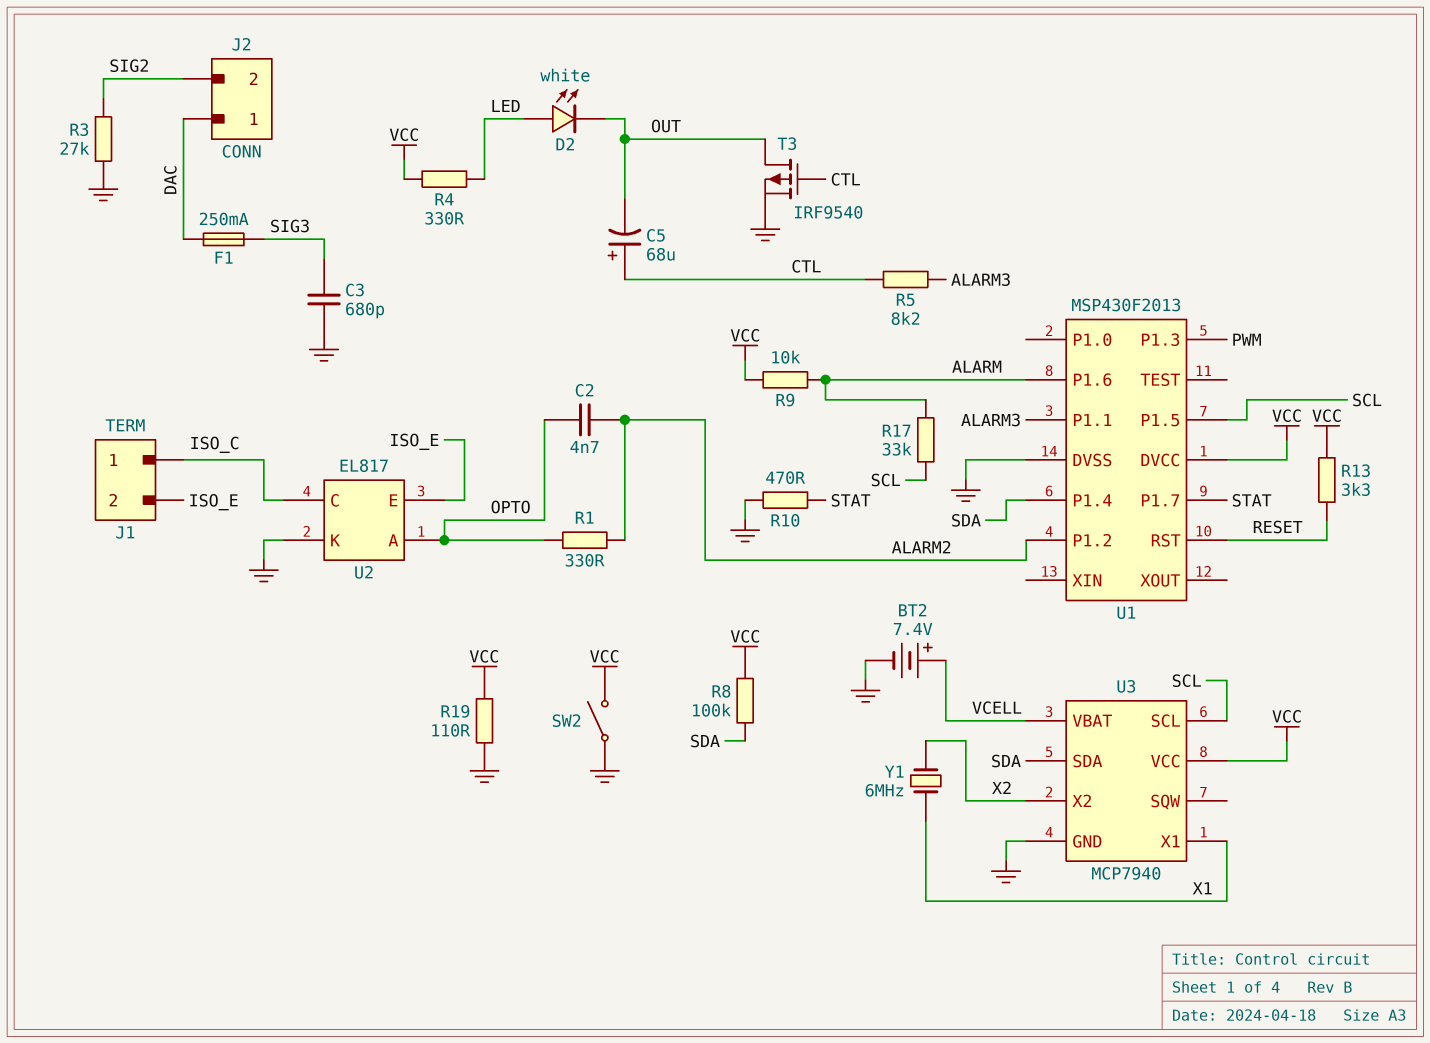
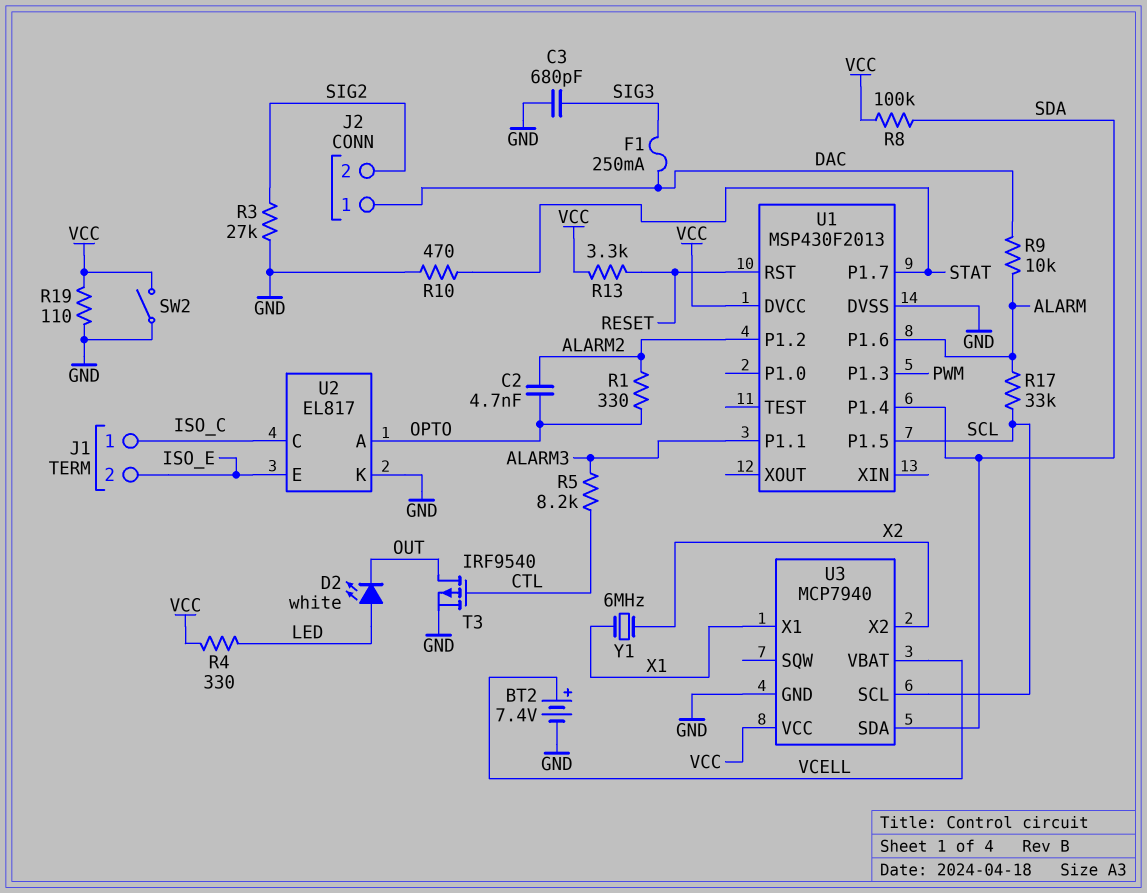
C5: 68uF (plus CTL, minus OUT) -> none
R9: 10k (ALARM, VCC) -> 10k (ALARM, DAC)

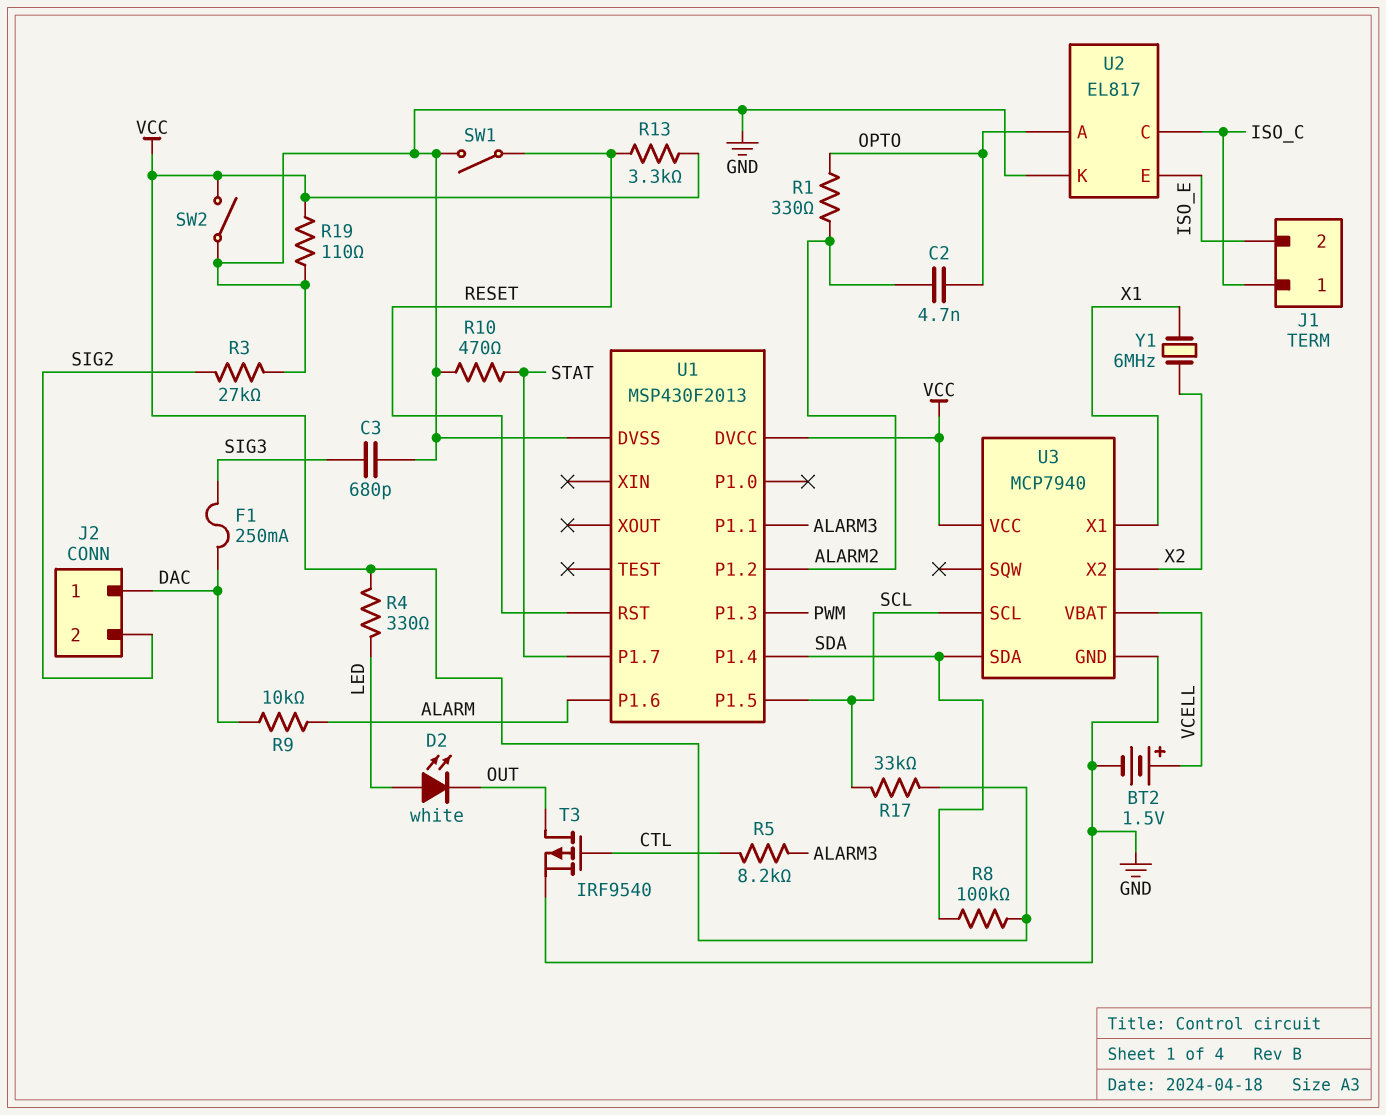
BT2: 7.4V (plus VCELL, minus GND) -> 1.5V (plus VCELL, minus GND)
R17: 33k (ALARM, SCL) -> 33k (SCL, VCC)
SW1: none -> switch (GND, RESET)

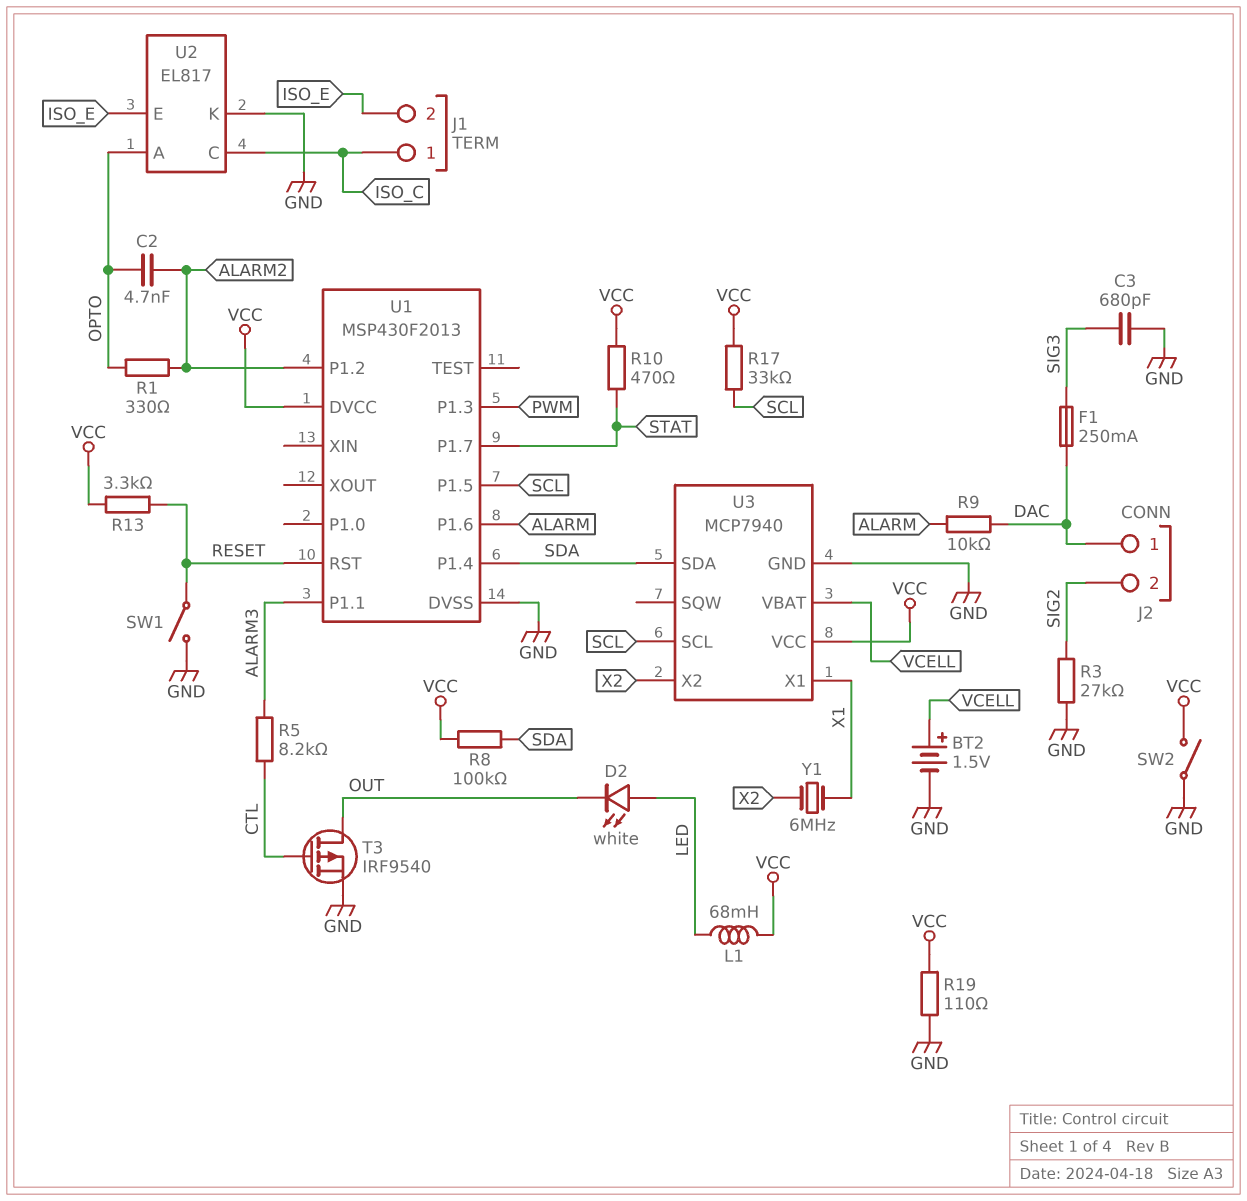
L1: none -> 68mH (LED, VCC)
R4: 330 (LED, VCC) -> none
R10: 470 (GND, STAT) -> 470 (STAT, VCC)

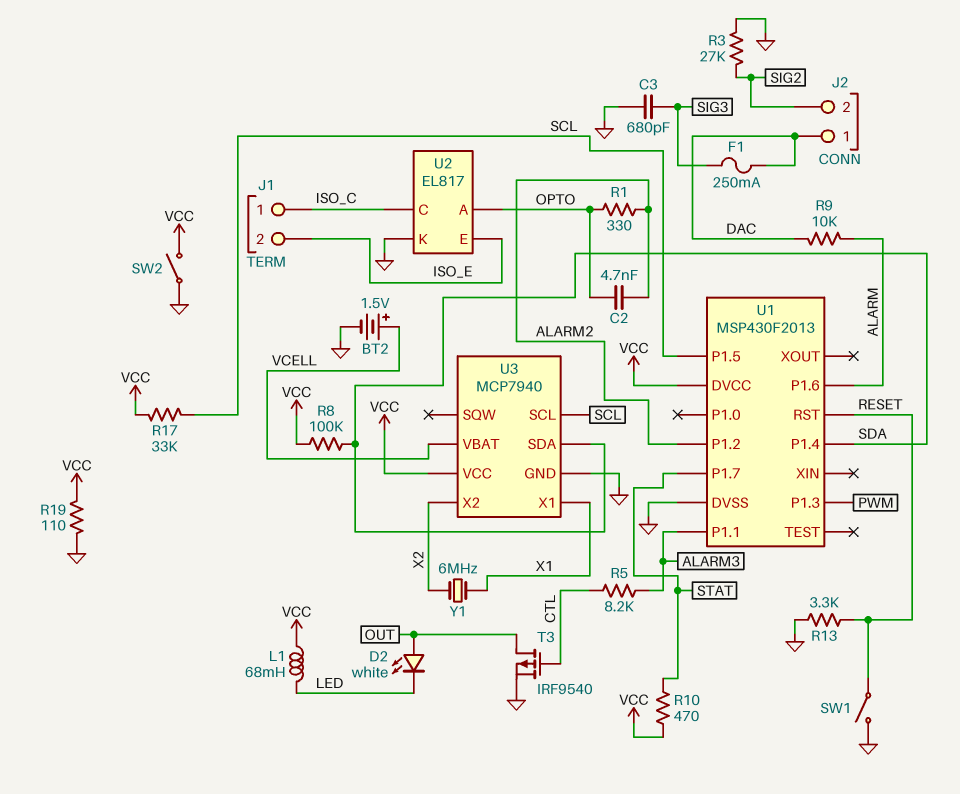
D2: LED white (A LED, K OUT) -> LED white (A OUT, K LED)
R13: 3.3k (RESET, VCC) -> 3.3k (GND, RESET)

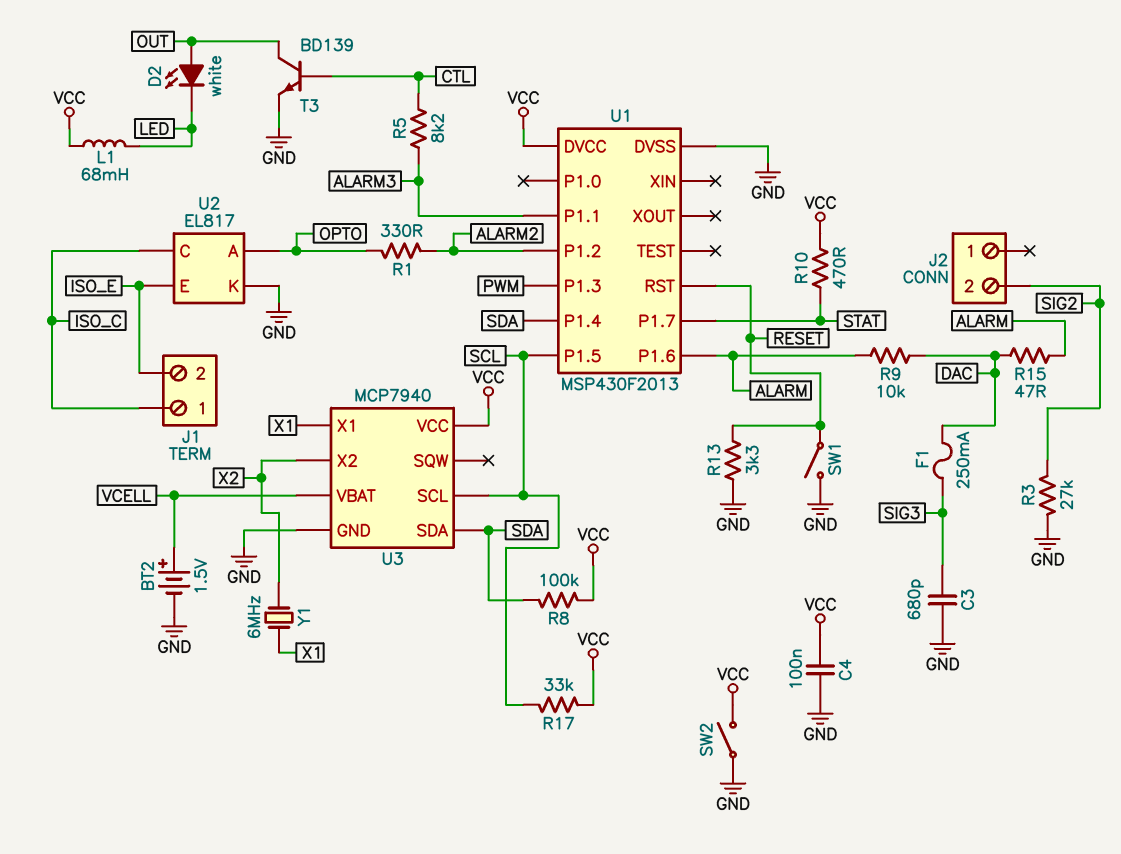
C2: 4.7nF (ALARM2, OPTO) -> none
C4: none -> 100nF (GND, VCC)
J2 pin 1: DAC -> none
R15: none -> 47 (ALARM, DAC)
R19: 110 (GND, VCC) -> none
T3: PMOS IRF9540 (G CTL, D OUT, S GND) -> NPN BD139 (B CTL, C OUT, E GND)

